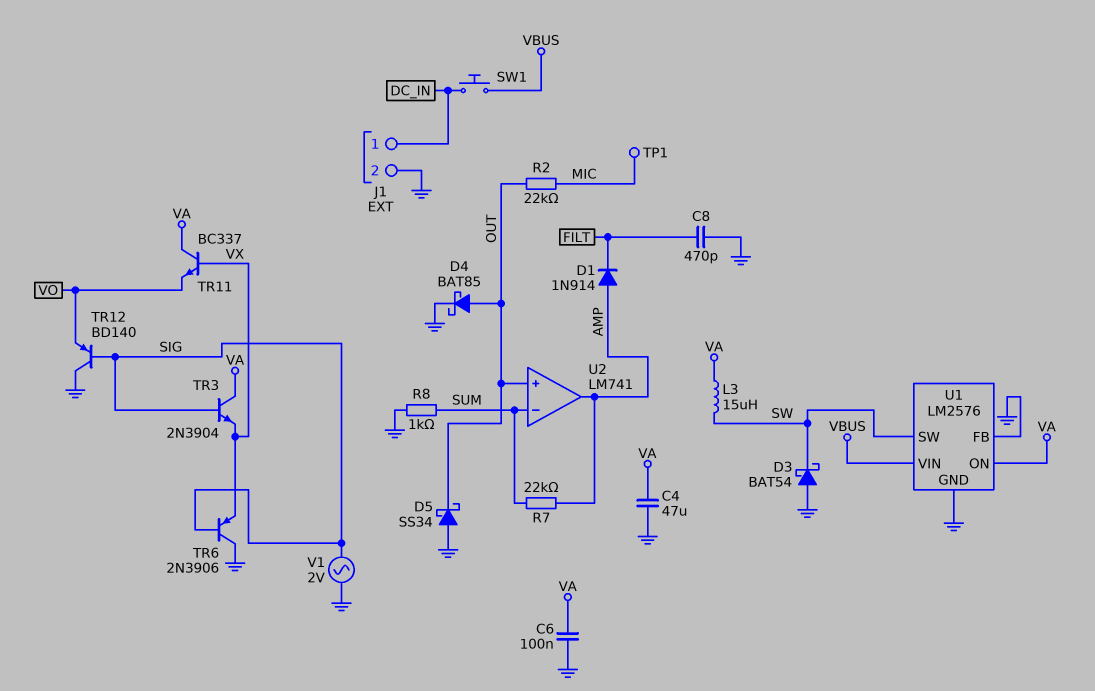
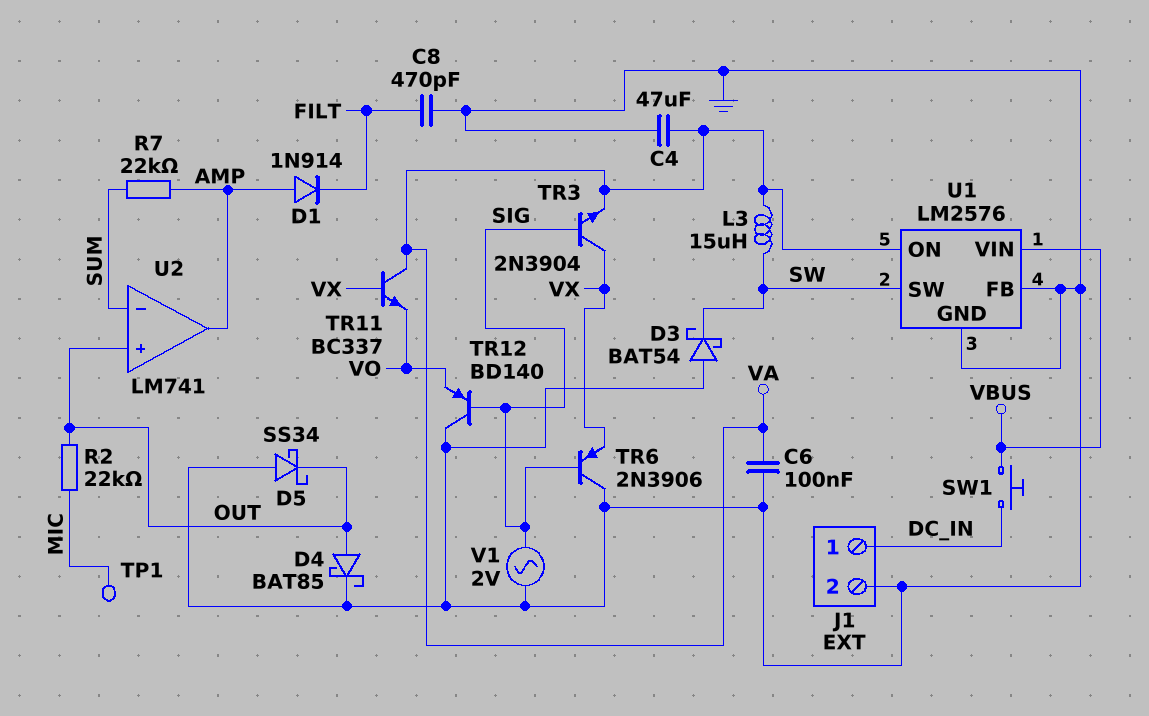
R8: 1k (GND, SUM) -> none
TR3: NPN 2N3904 (B SIG, C VA, E VX) -> NPN 2N3904 (B SIG, C VX, E VA)

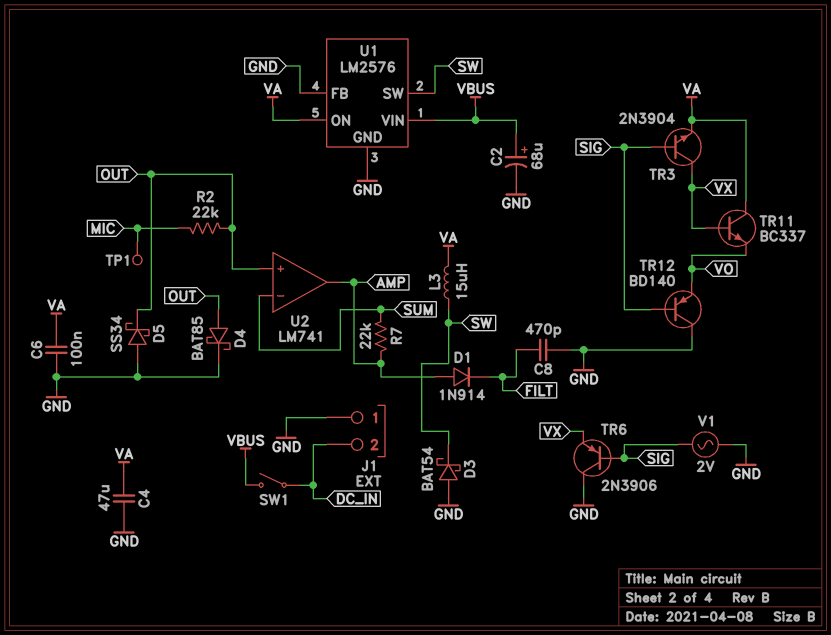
C2: none -> 68uF (plus VBUS, minus GND)
J1 pin 1: DC_IN -> GND
J1 pin 2: GND -> DC_IN
SW1: button (DC_IN, VBUS) -> switch (DC_IN, VBUS)

